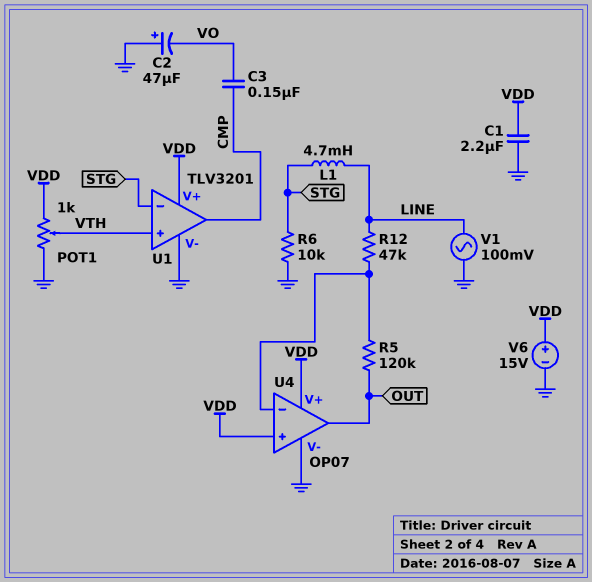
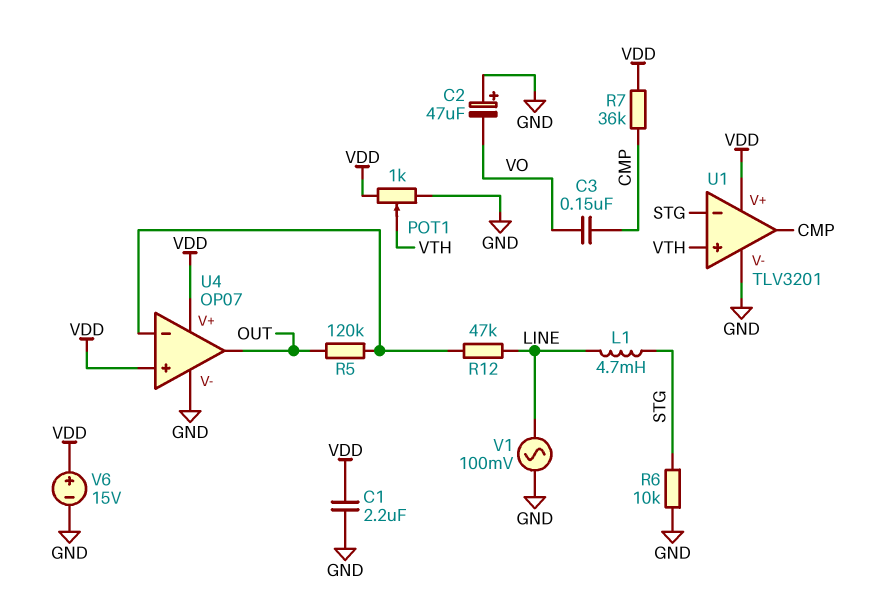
R7: none -> 36k (CMP, VDD)

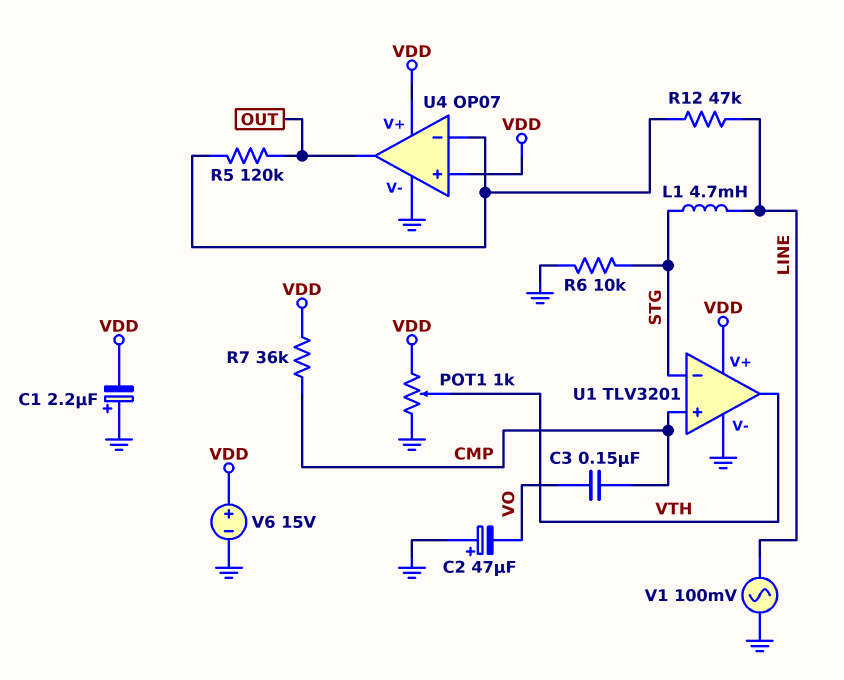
C1: 2.2uF (GND, VDD) -> 2.2uF (plus GND, minus VDD)
U1 pin in+: VTH -> CMP
U1 pin out: CMP -> VTH

